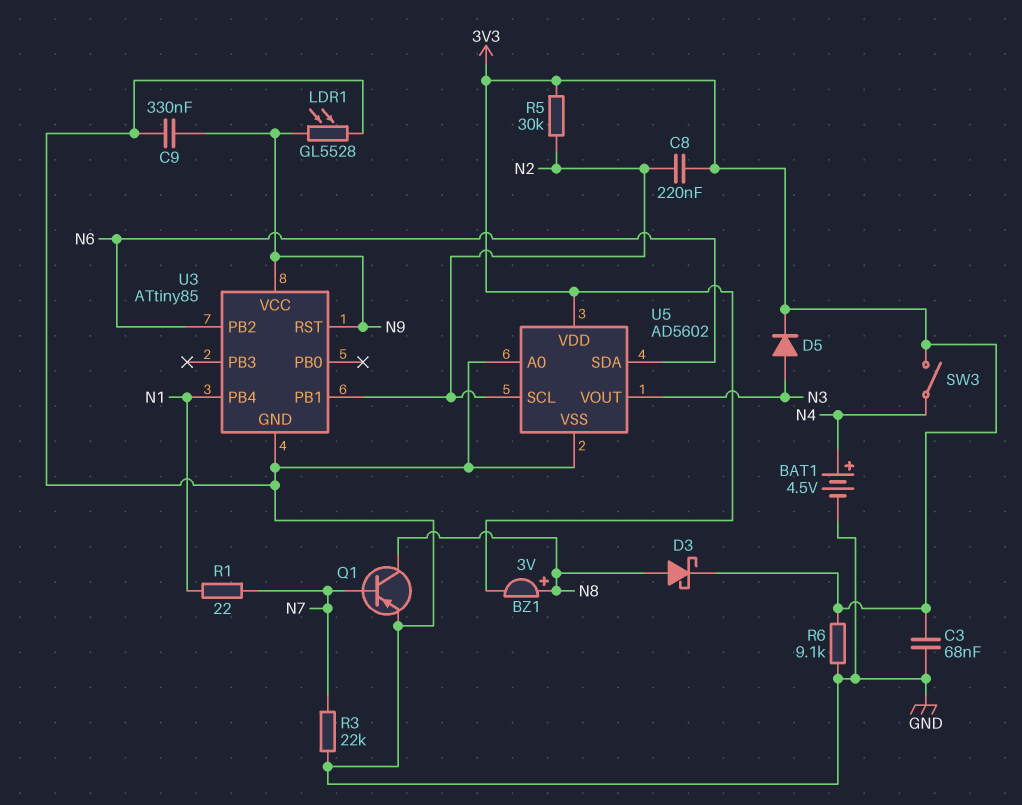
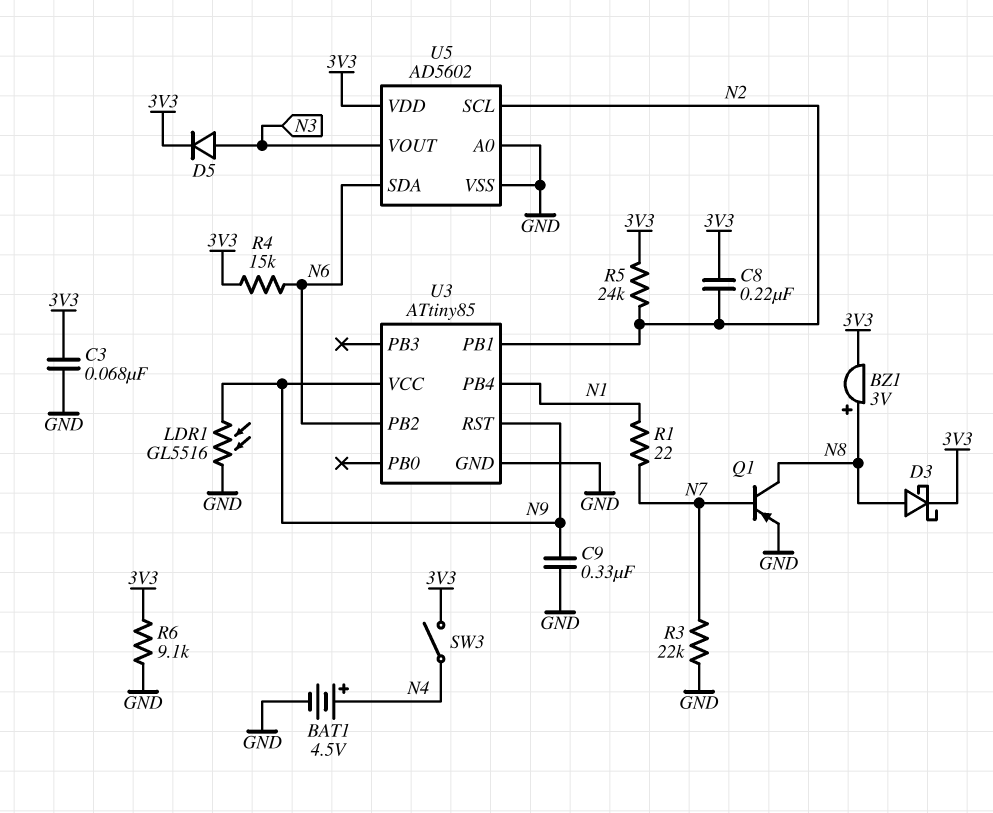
LDR1: GL5528 (GND, N9) -> GL5516 (GND, N9)
R4: none -> 15k (3V3, N6)
R5: 30k (3V3, N2) -> 24k (3V3, N2)

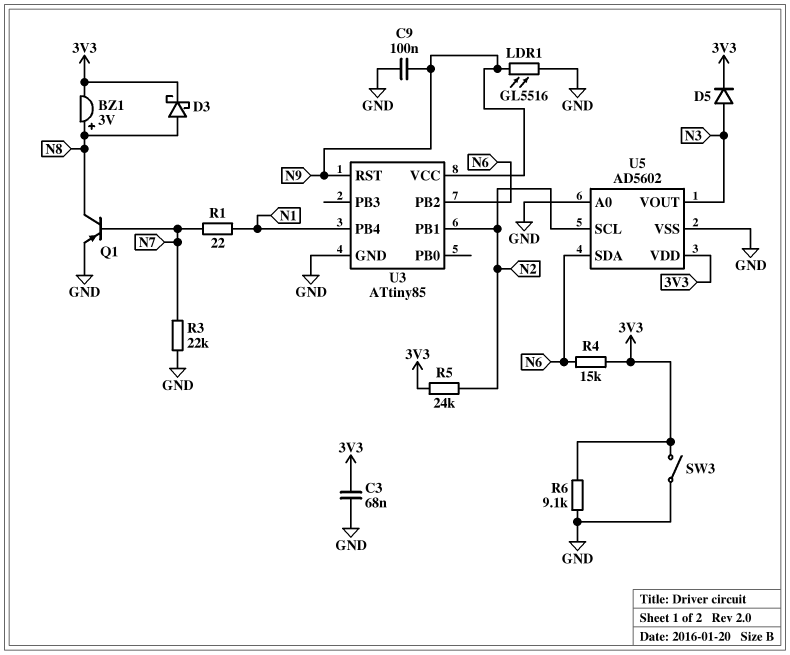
BAT1: 4.5V (plus N4, minus GND) -> none
C8: 220nF (3V3, N2) -> none
C9: 330nF (GND, N9) -> 100nF (GND, N9)
SW3: switch (3V3, N4) -> switch (3V3, GND)

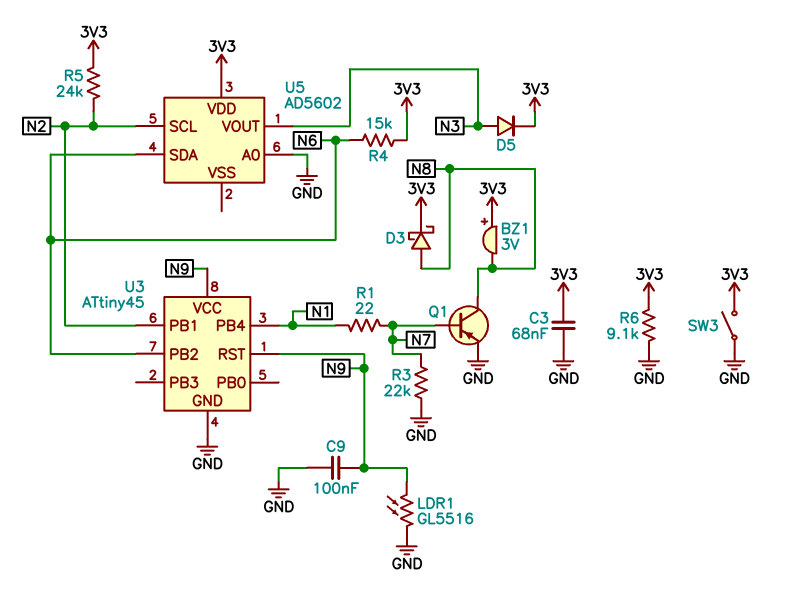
BZ1: buzzer 3V (plus N8, minus 3V3) -> buzzer 3V (plus 3V3, minus N8)
U3: ATtiny85 -> ATtiny45
U5 pin VSS: GND -> none

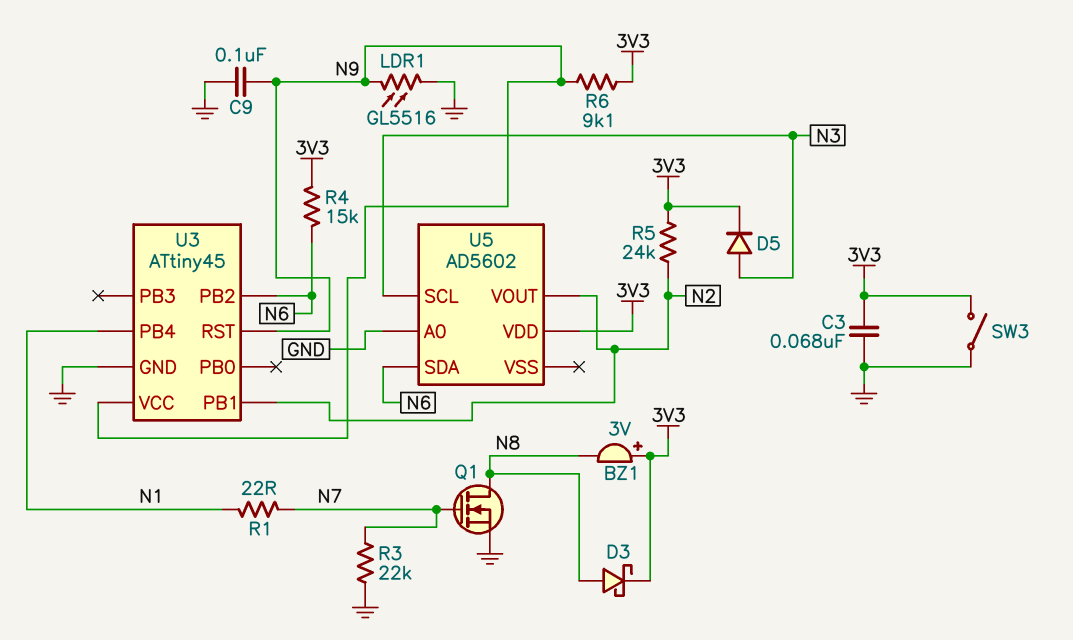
Q1: PNP (B N7, C N8, E GND) -> NMOS (G N7, D N8, S GND)
R6: 9.1k (3V3, GND) -> 9.1k (3V3, N9)
U5 pin SCL: N2 -> N3
U5 pin VOUT: N3 -> N2

